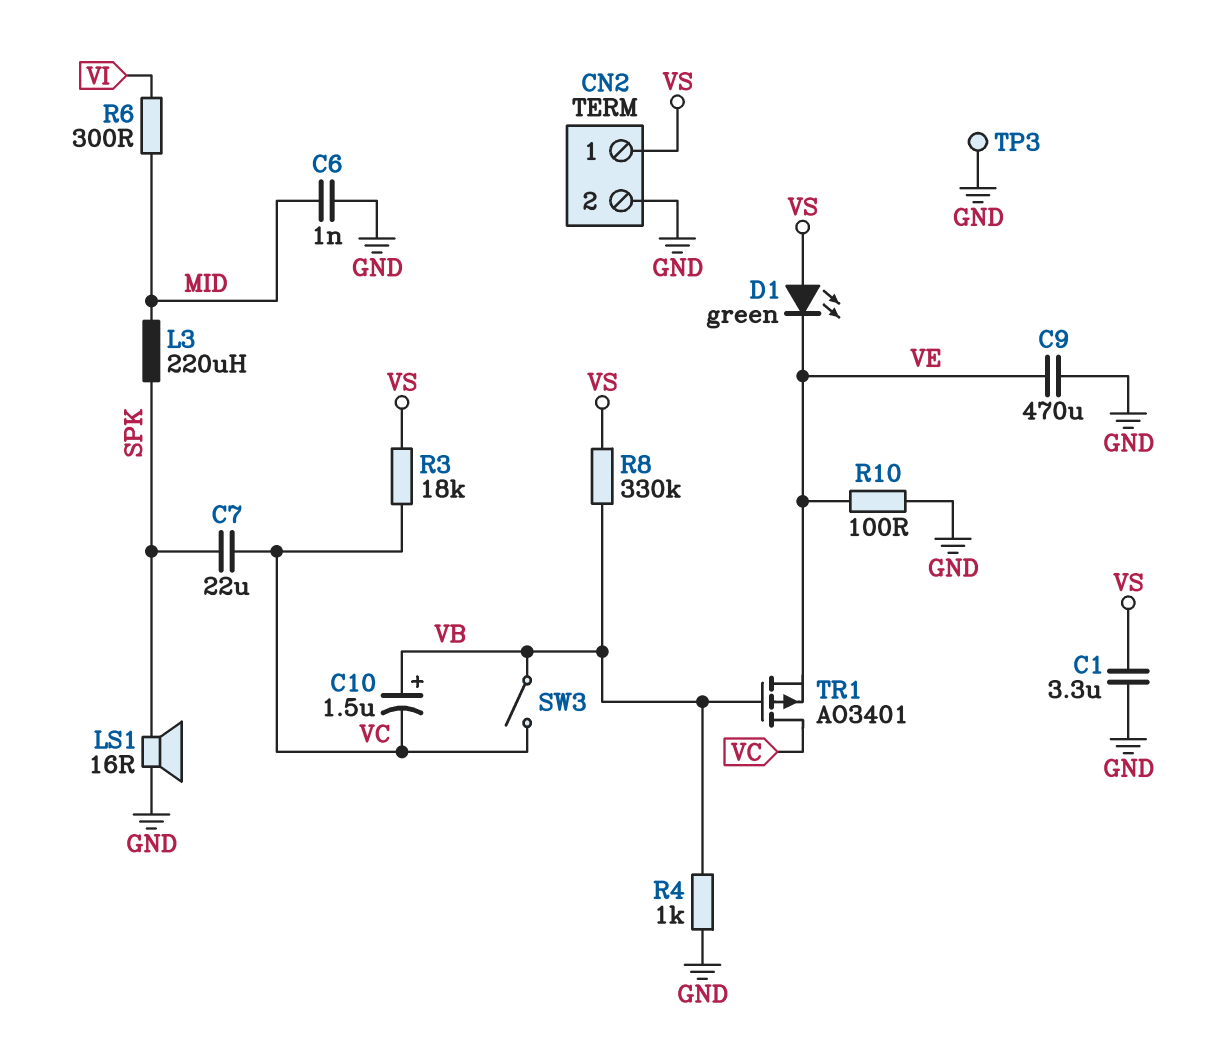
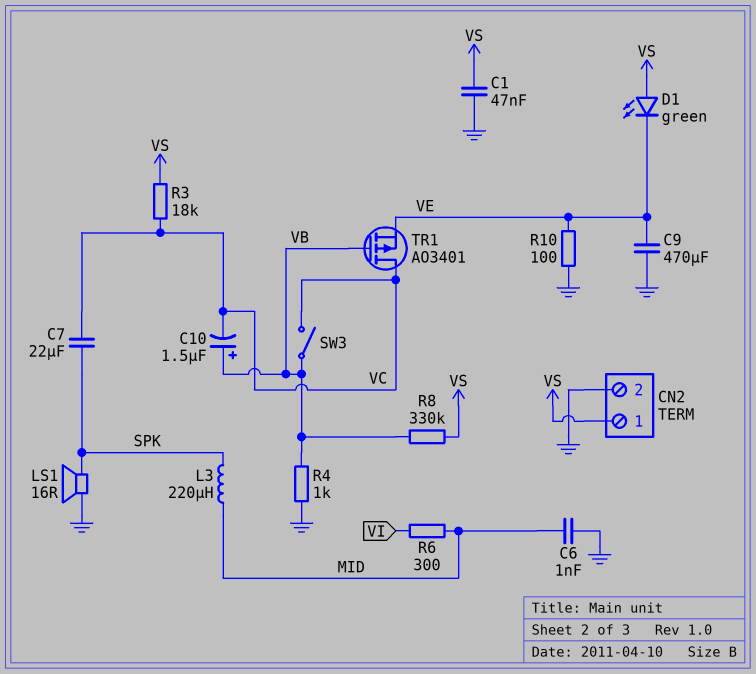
C1: 3.3uF (GND, VS) -> 47nF (GND, VS)
TP3: test point (GND) -> none

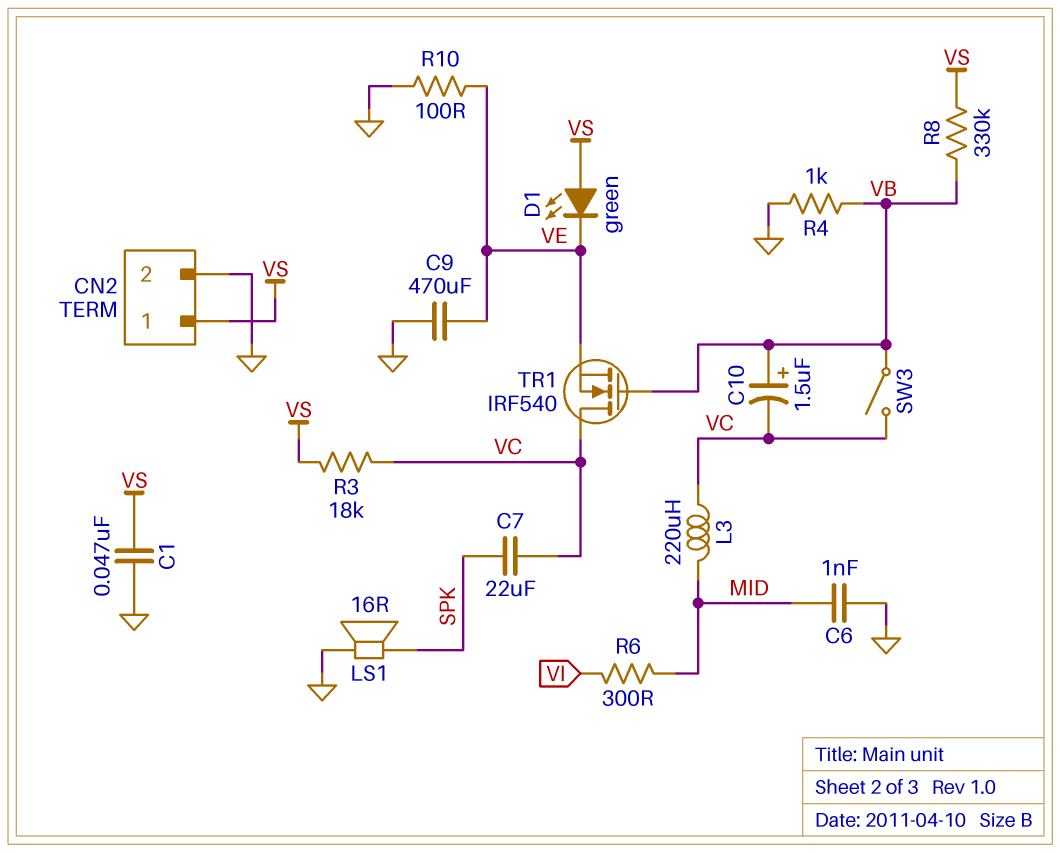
L3: 220uH (MID, SPK) -> 220uH (MID, VC)
TR1: PMOS AO3401 (G VB, D VC, S VE) -> NMOS IRF540 (G VB, D VC, S VE)

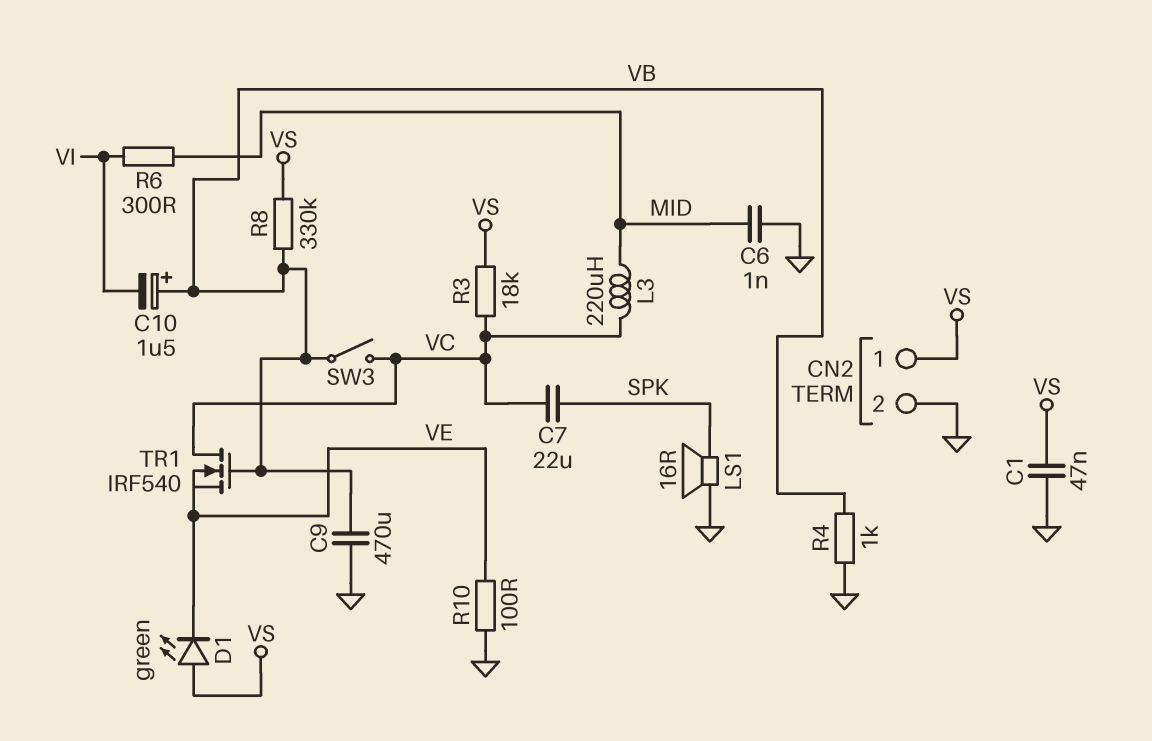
C9: 470uF (GND, VE) -> 470uF (GND, VB)
C10: 1.5uF (plus VB, minus VC) -> 1.5uF (plus VB, minus VI)

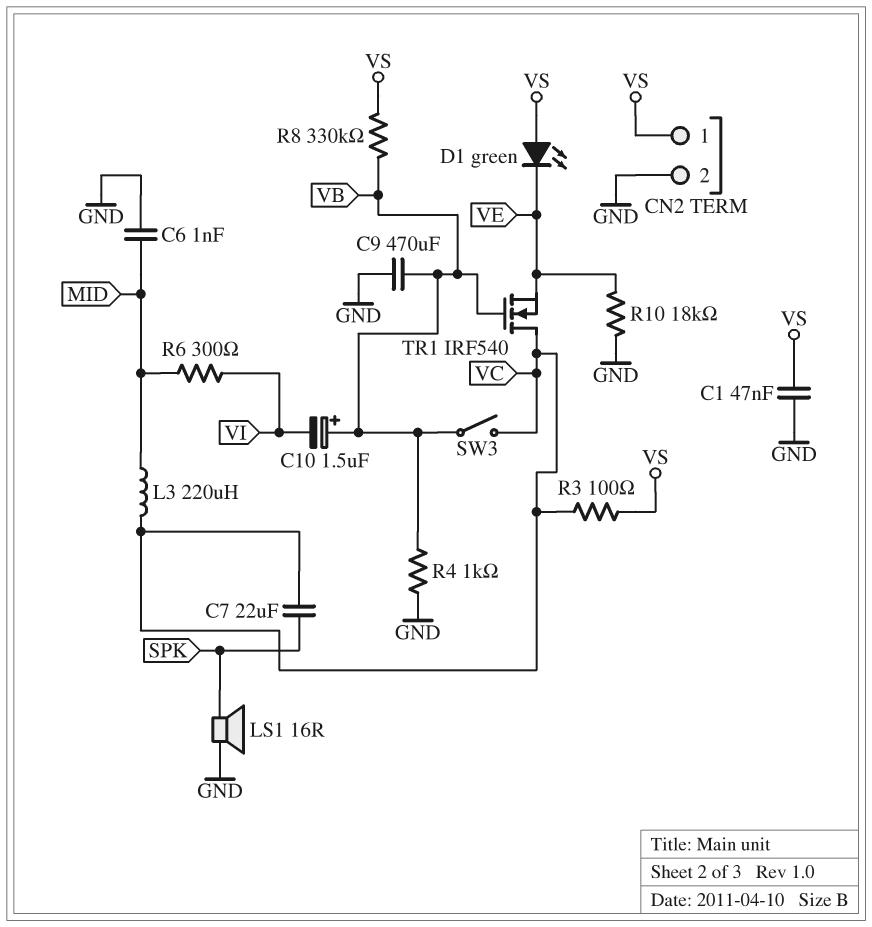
R3: 18k (VC, VS) -> 100 (VC, VS)
R10: 100 (GND, VE) -> 18k (GND, VE)

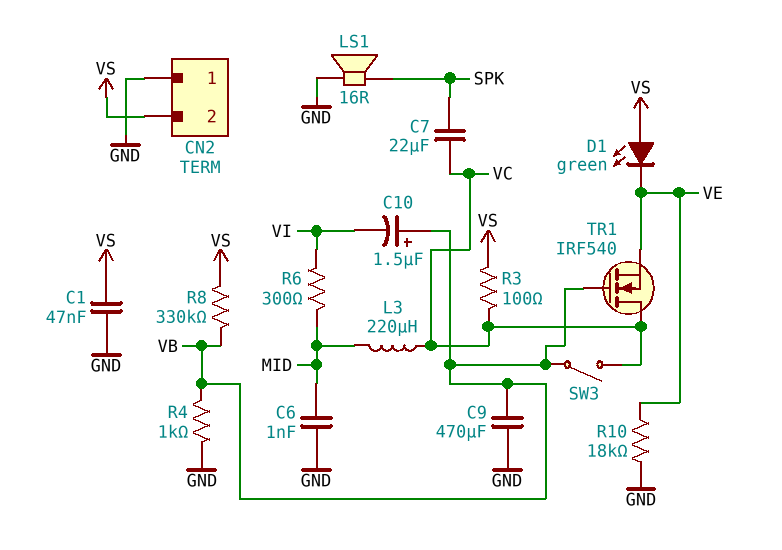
CN2 pin 1: VS -> GND
CN2 pin 2: GND -> VS

